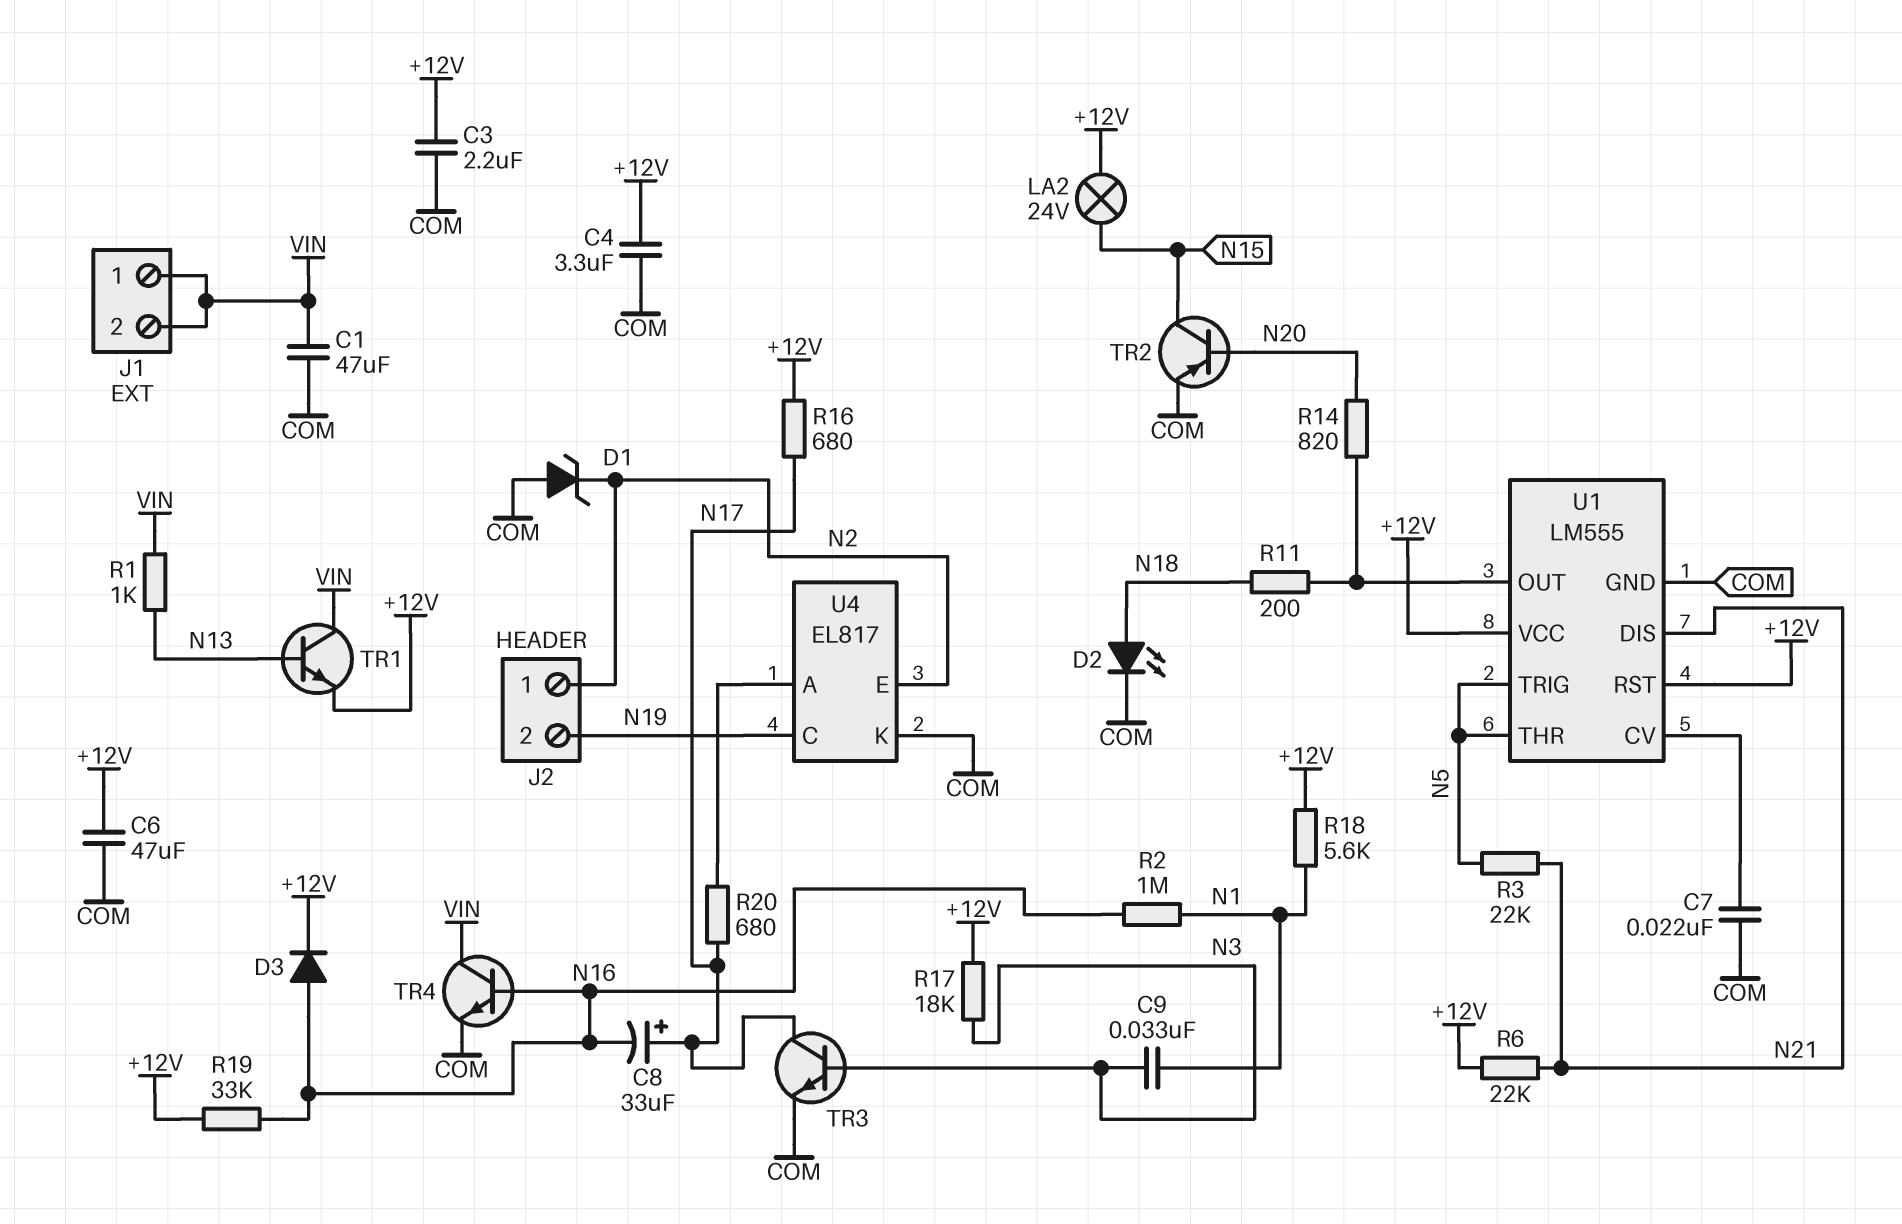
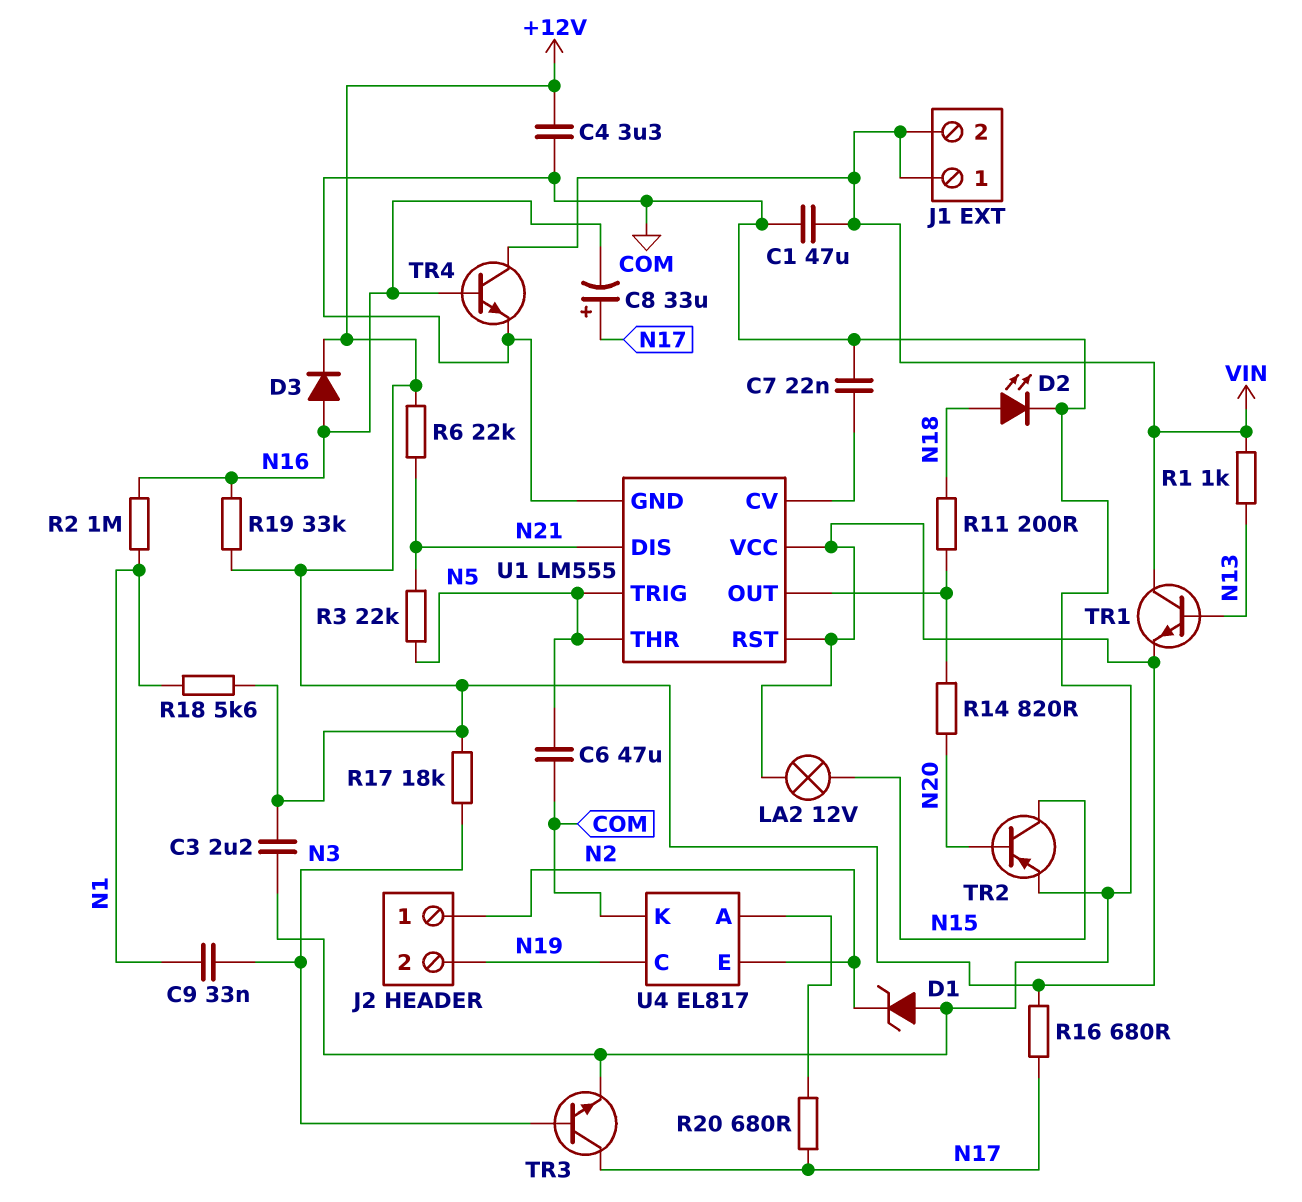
C6: 47uF (+12V, COM) -> 47uF (COM, N5)
LA2: lamp 24V (+12V, N15) -> lamp 12V (+12V, N15)

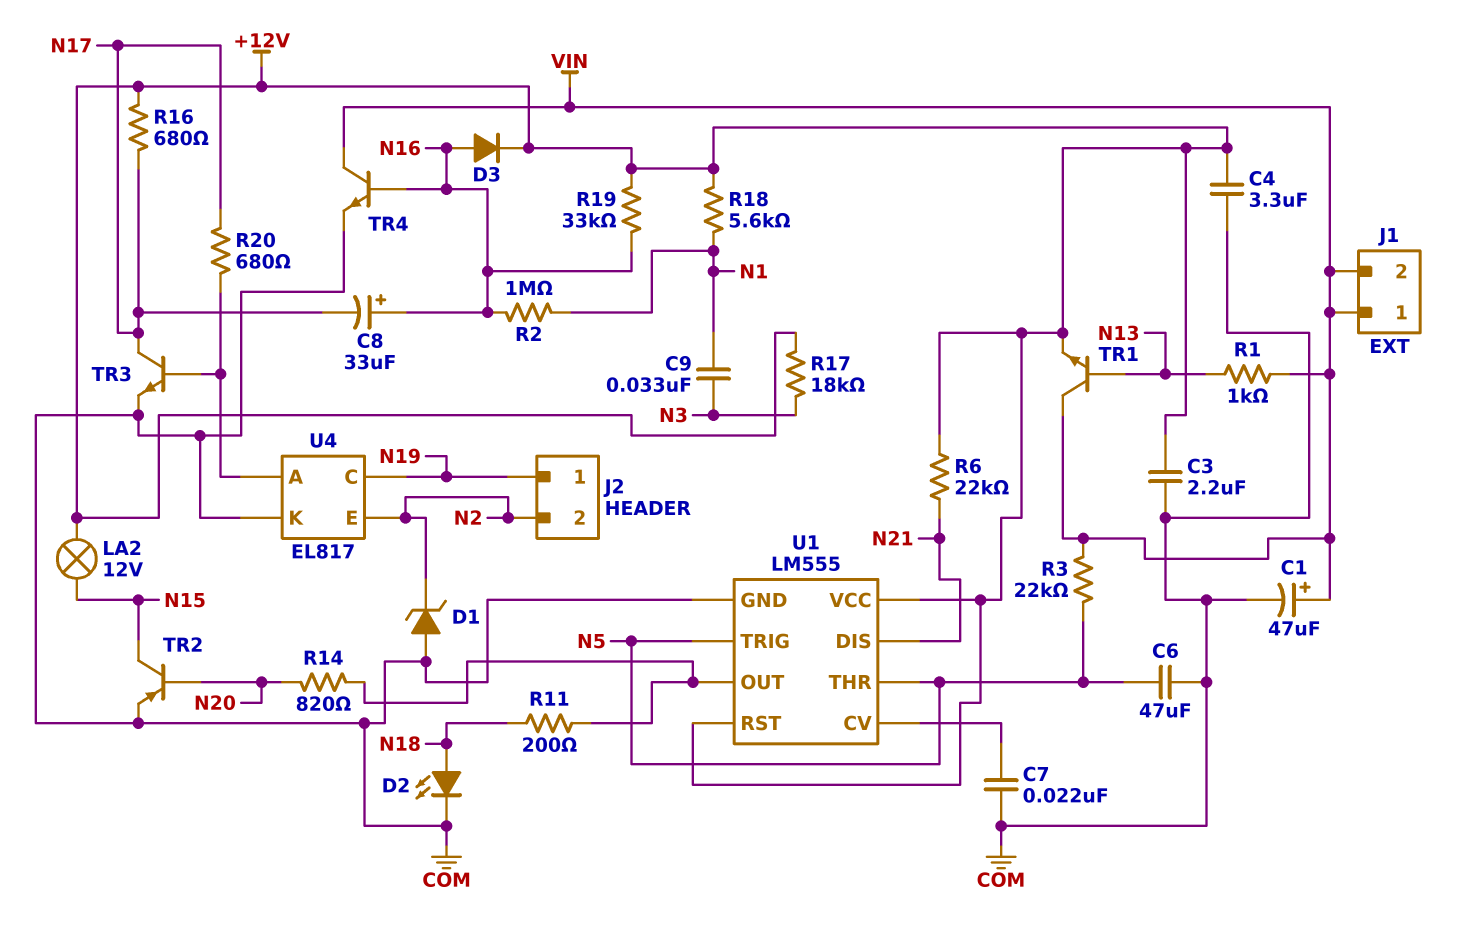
C1: 47uF (COM, VIN) -> 47uF (plus VIN, minus COM)
C8: 33uF (plus N17, minus N16) -> 33uF (plus N16, minus N17)
J2 pin 1: N2 -> N19
J2 pin 2: N19 -> N2
R3: 22k (N5, N21) -> 22k (N5, VIN)
TR3: NPN (B N3, C N17, E COM) -> NPN (B U4/A, C N17, E COM)

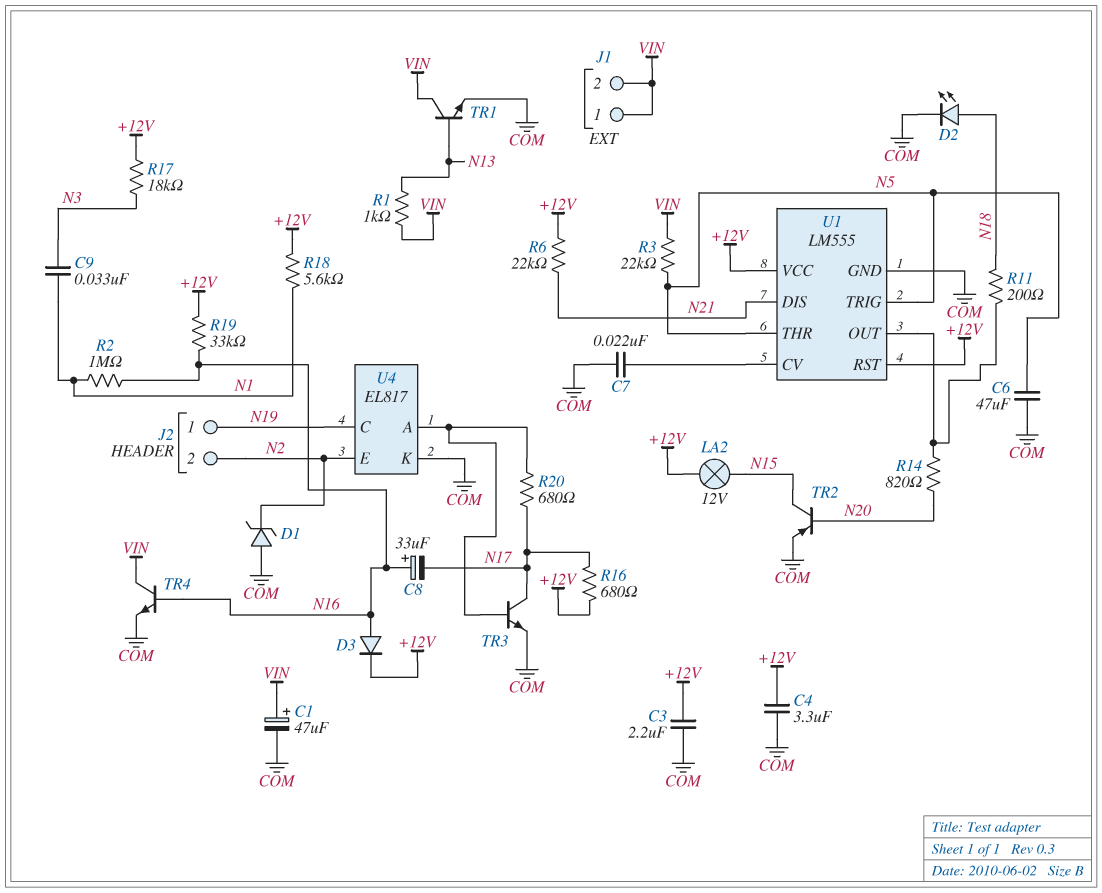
TR1: NPN (B N13, C VIN, E +12V) -> NPN (B N13, C VIN, E COM)

